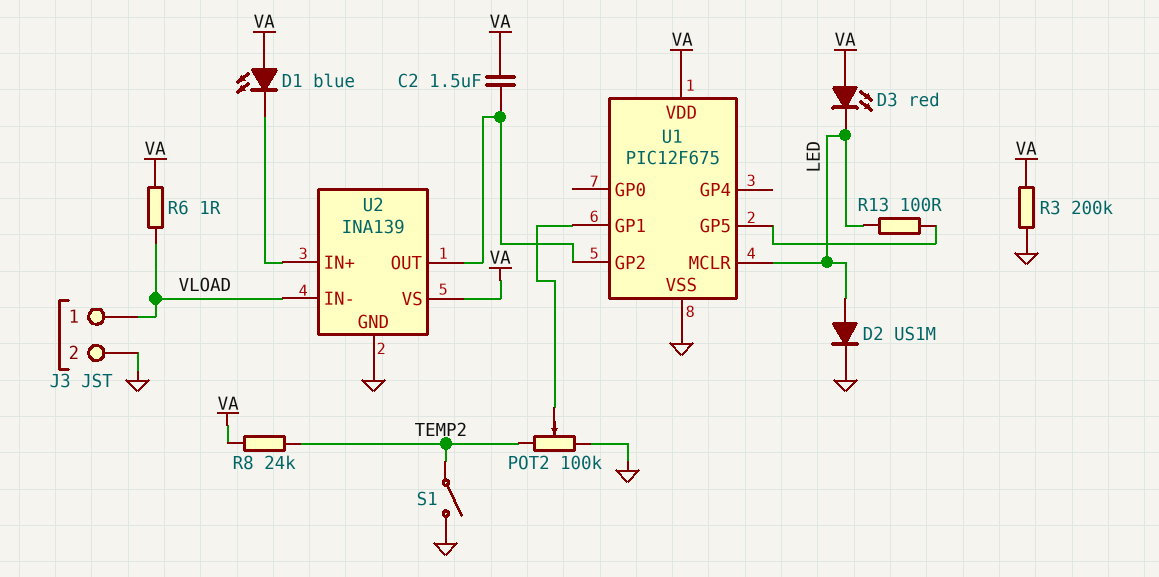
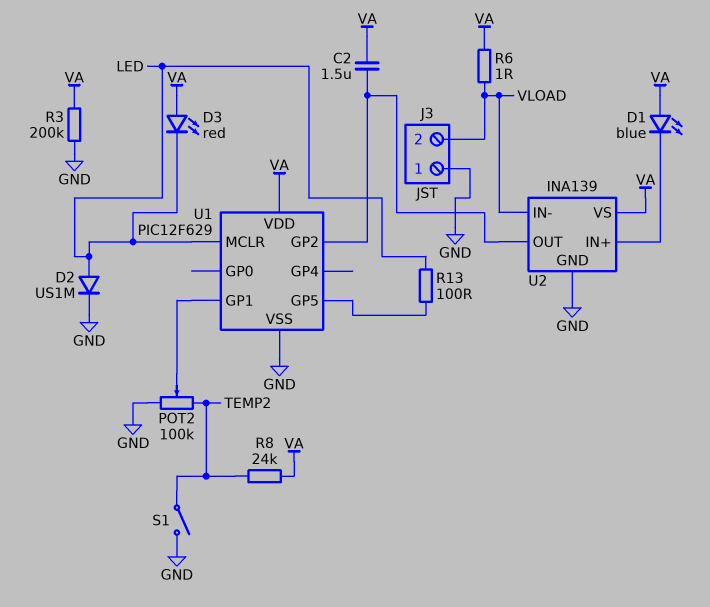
J3 pin 1: VLOAD -> GND
J3 pin 2: GND -> VLOAD
U1: PIC12F675 -> PIC12F629

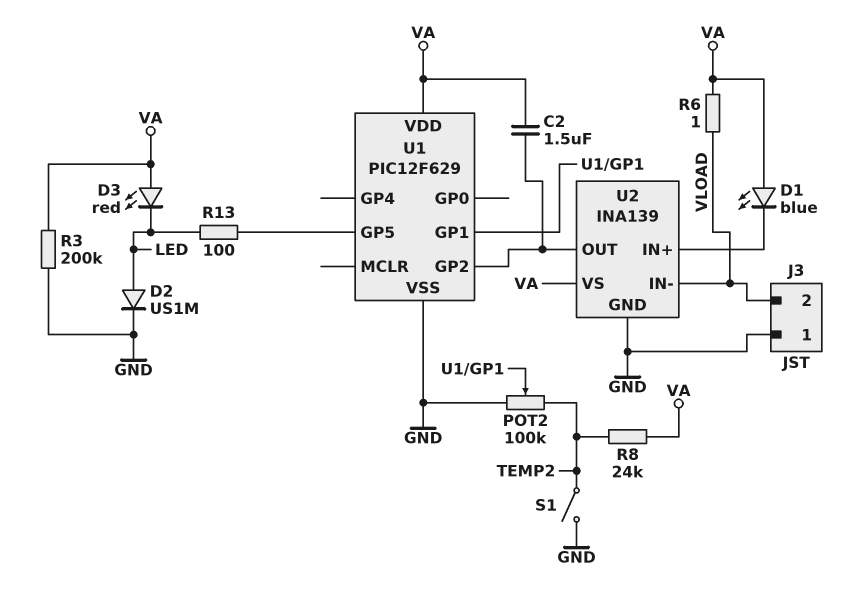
U1 pin MCLR: LED -> none

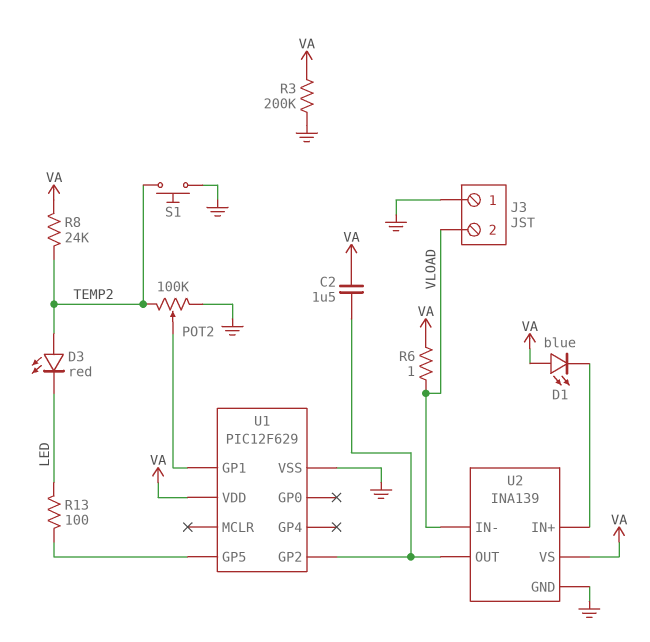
D2: diode US1M (A LED, K GND) -> none
D3: LED red (A VA, K LED) -> LED red (A TEMP2, K LED)
S1: switch (GND, TEMP2) -> button (GND, TEMP2)

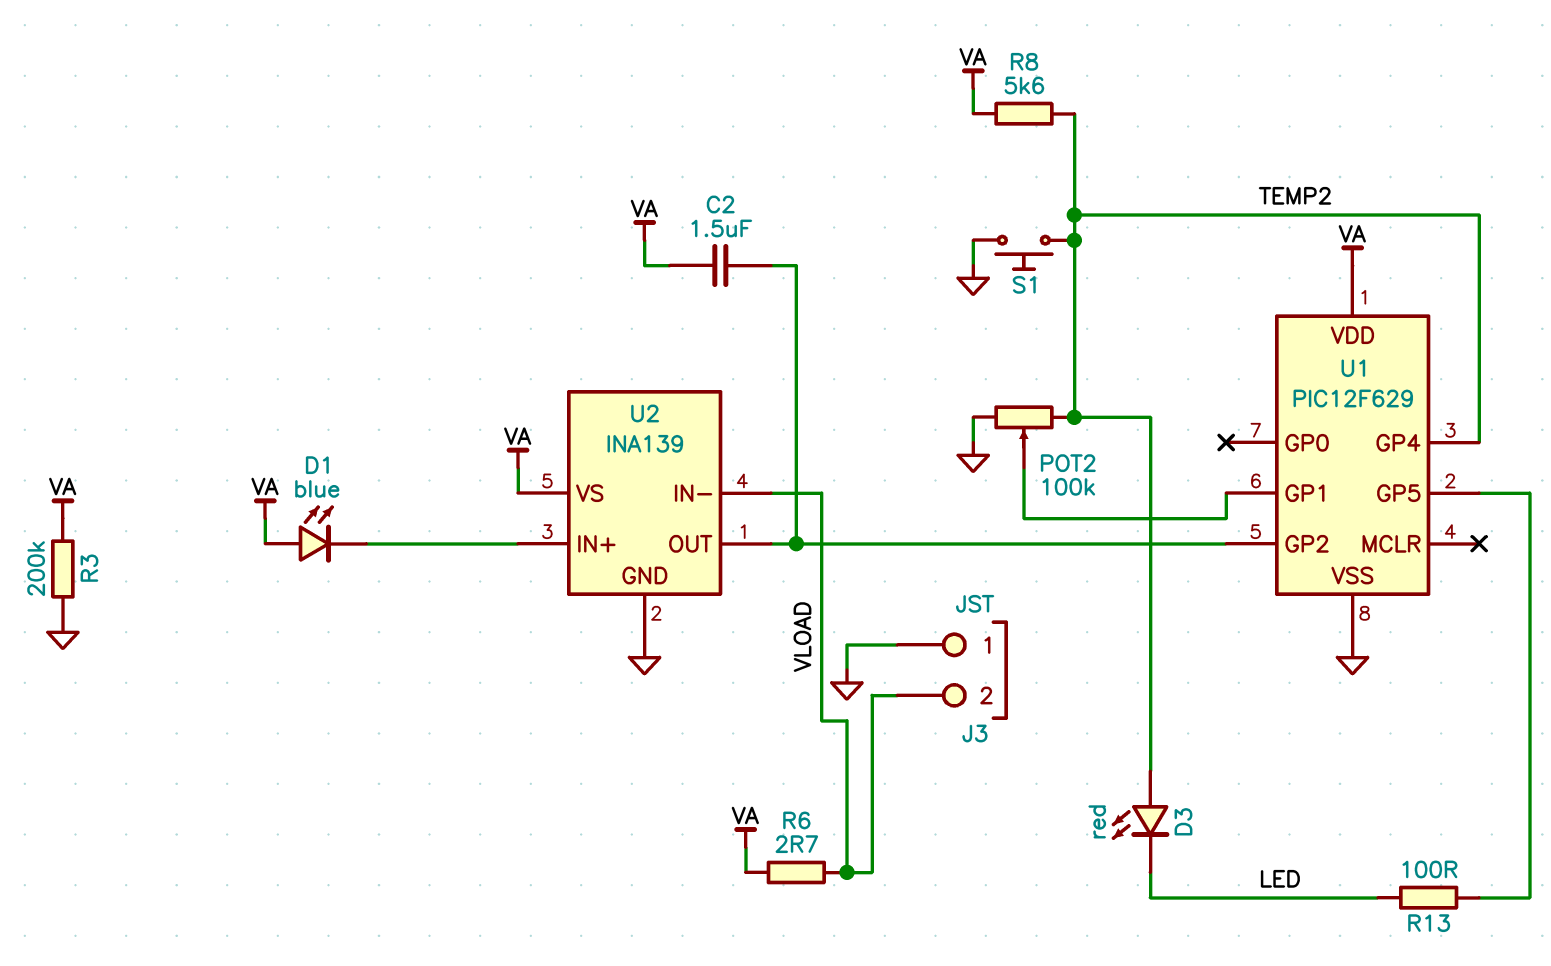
R6: 1 (VA, VLOAD) -> 2.7 (VA, VLOAD)
R8: 24k (TEMP2, VA) -> 5.6k (TEMP2, VA)
U1 pin GP4: none -> TEMP2

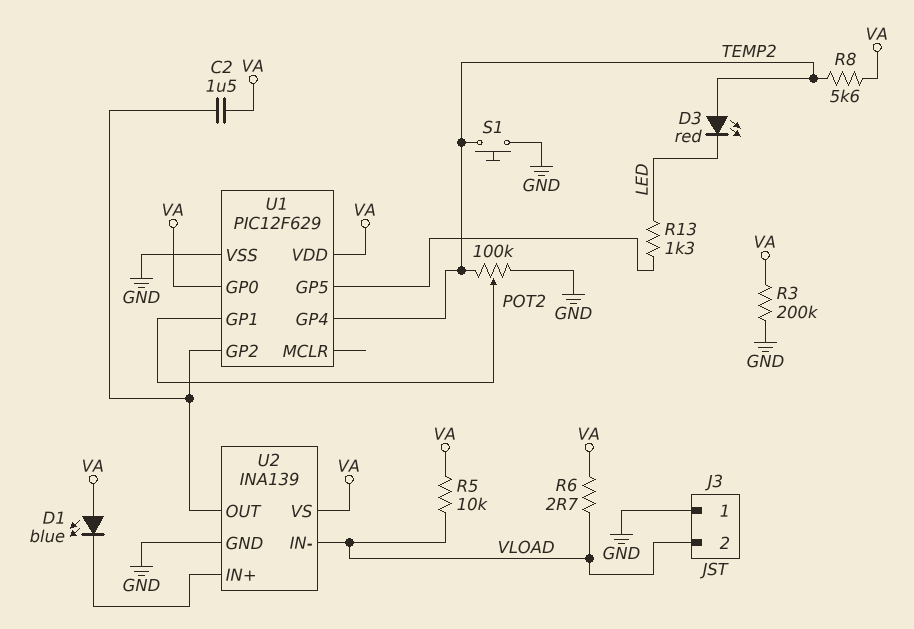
R5: none -> 10k (VA, VLOAD)
R13: 100 (LED, U1/GP5) -> 1.3k (LED, U1/GP5)
U1 pin GP0: none -> VA

